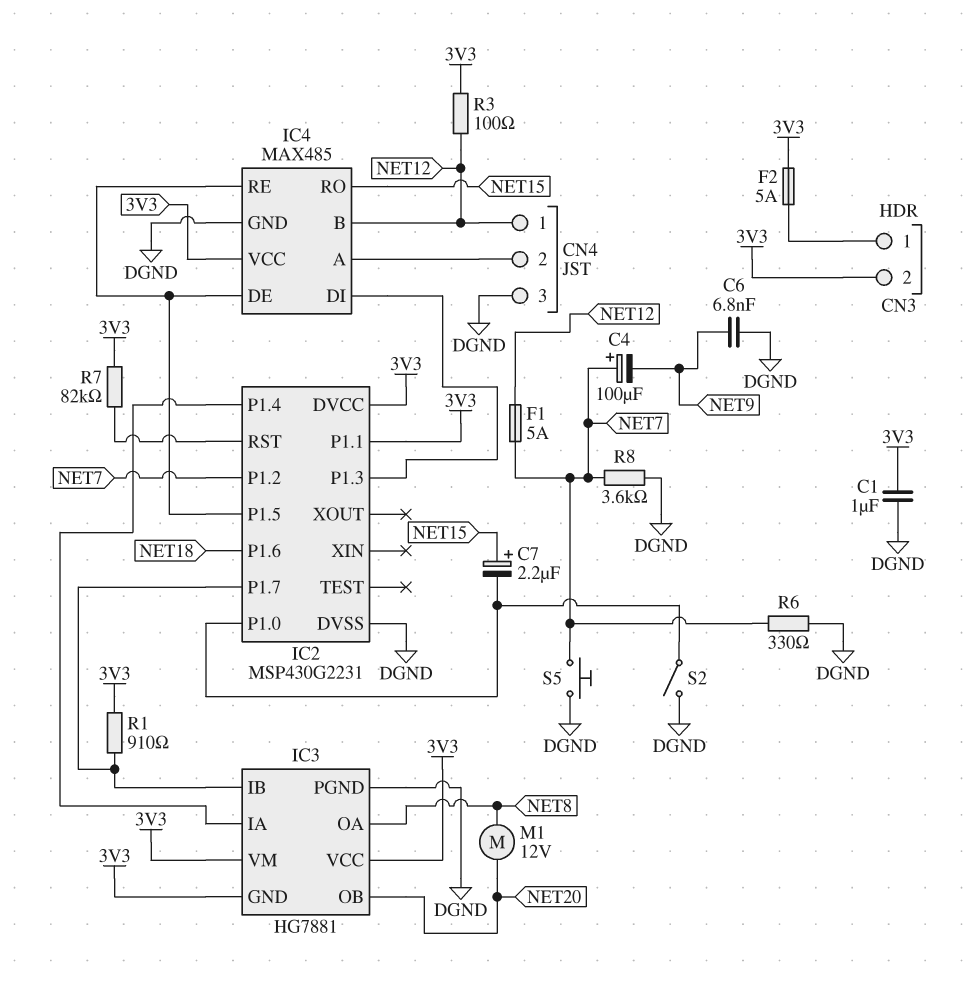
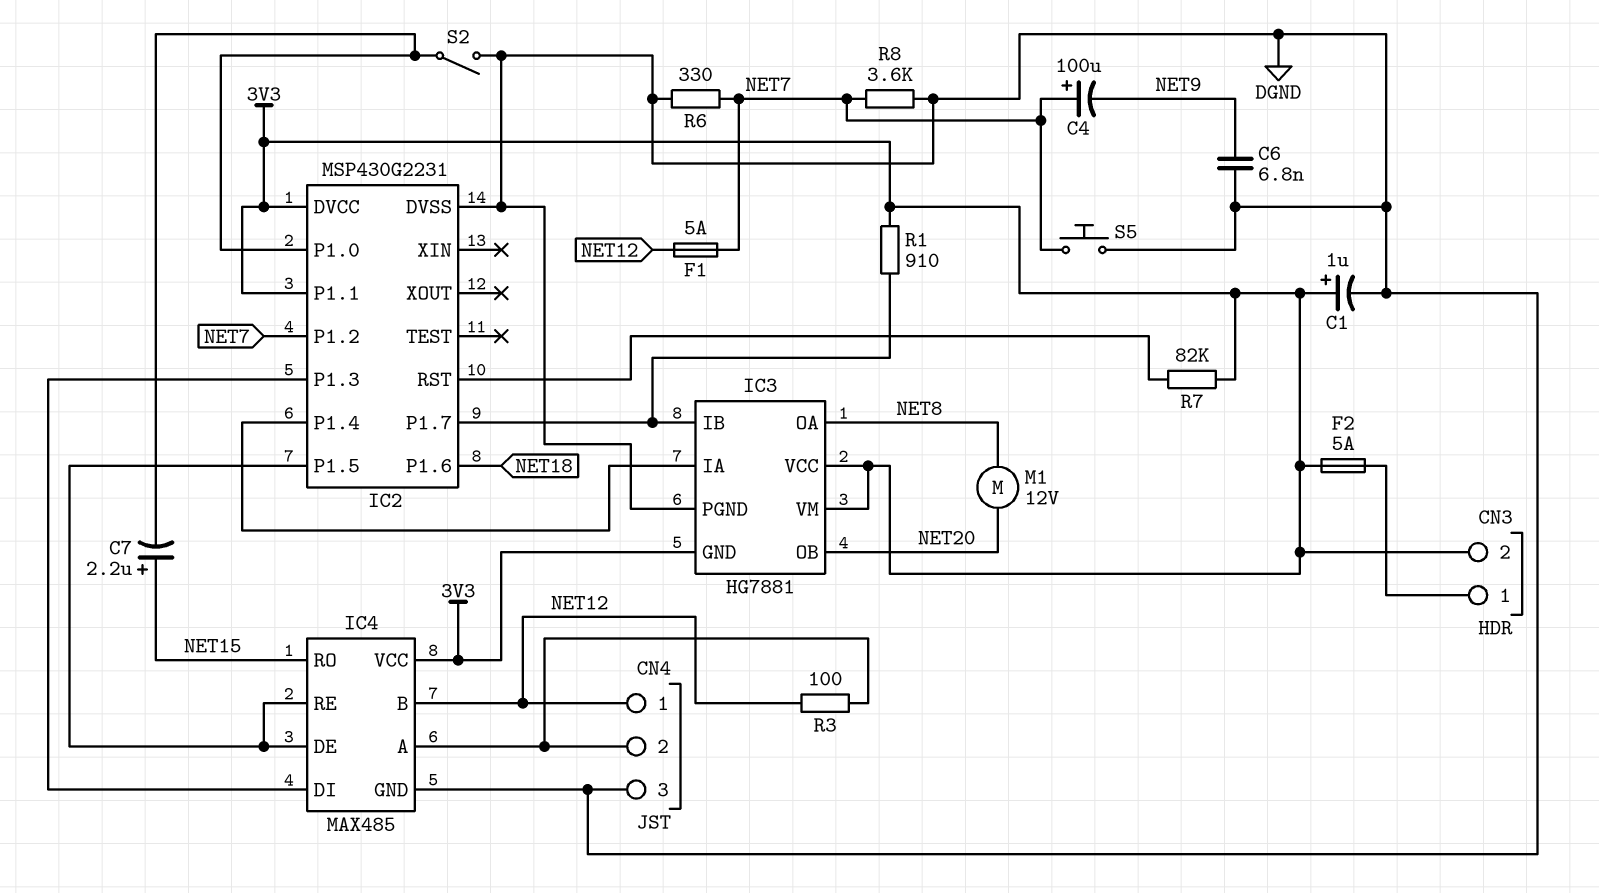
C1: 1uF (3V3, DGND) -> 1uF (plus 3V3, minus DGND)
R3: 100 (3V3, NET12) -> 100 (CN4/2, NET12)

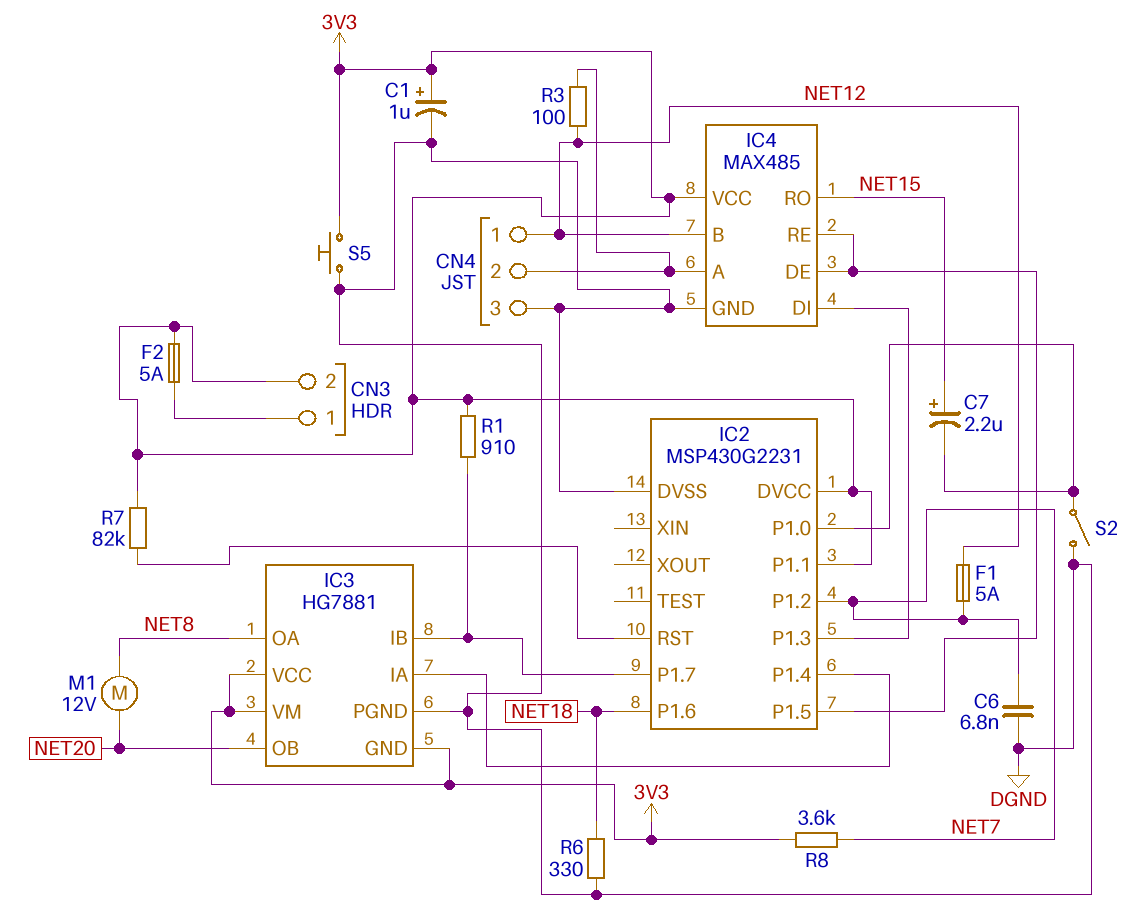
C4: 100uF (plus NET7, minus NET9) -> none
C6: 6.8nF (DGND, NET9) -> 6.8nF (DGND, NET7)
R6: 330 (DGND, NET7) -> 330 (DGND, NET18)
R8: 3.6k (DGND, NET7) -> 3.6k (3V3, NET7)
S5: button (DGND, NET7) -> button (3V3, DGND)

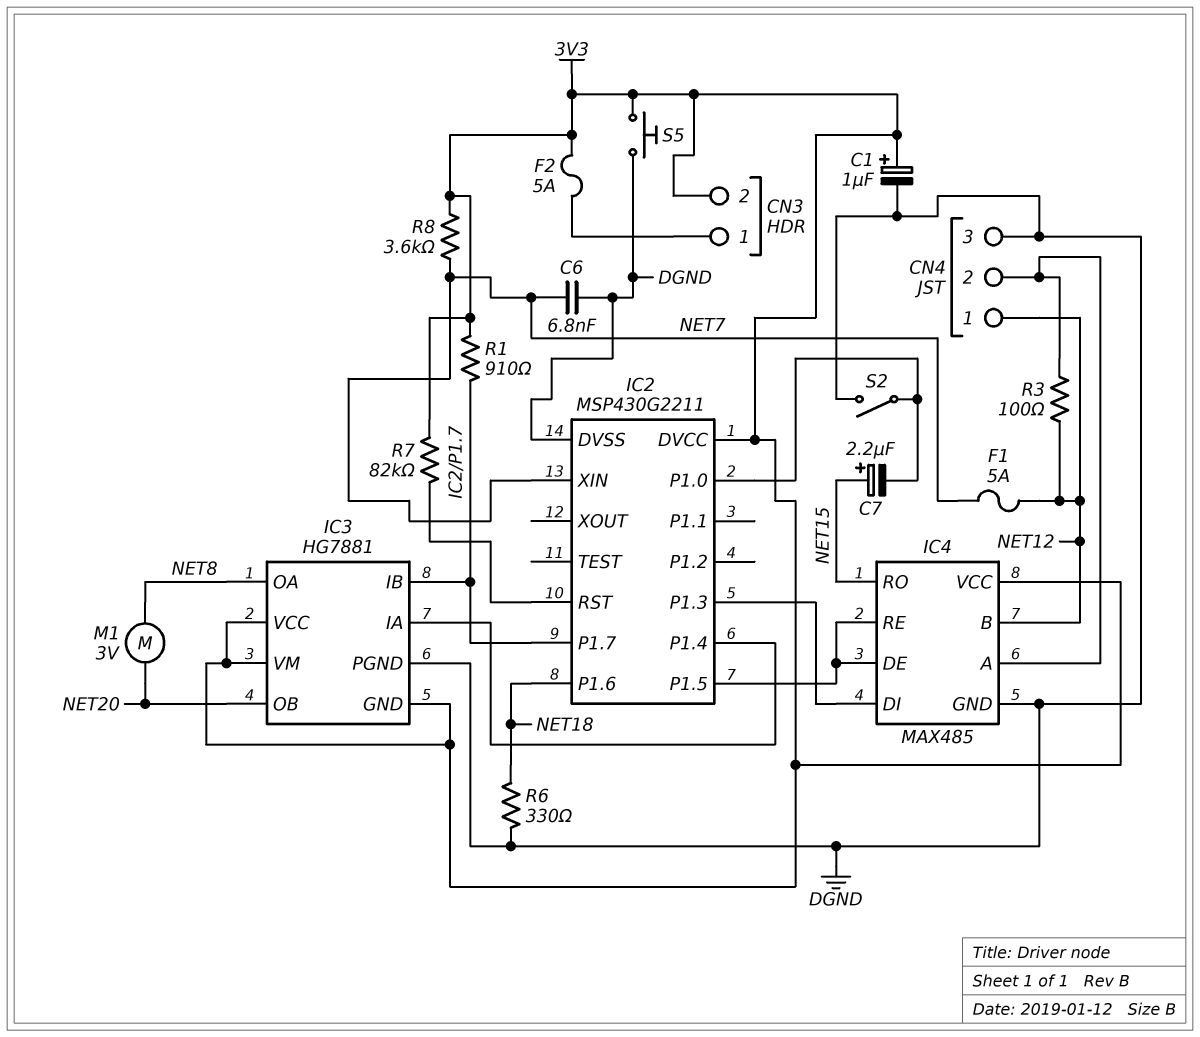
IC2: MSP430G2231 -> MSP430G2211
IC2 pin P1.1: 3V3 -> none
IC2 pin P1.2: NET7 -> none
IC2 pin XIN: none -> NET7
M1: motor 12V (NET8, NET20) -> motor 3V (NET8, NET20)

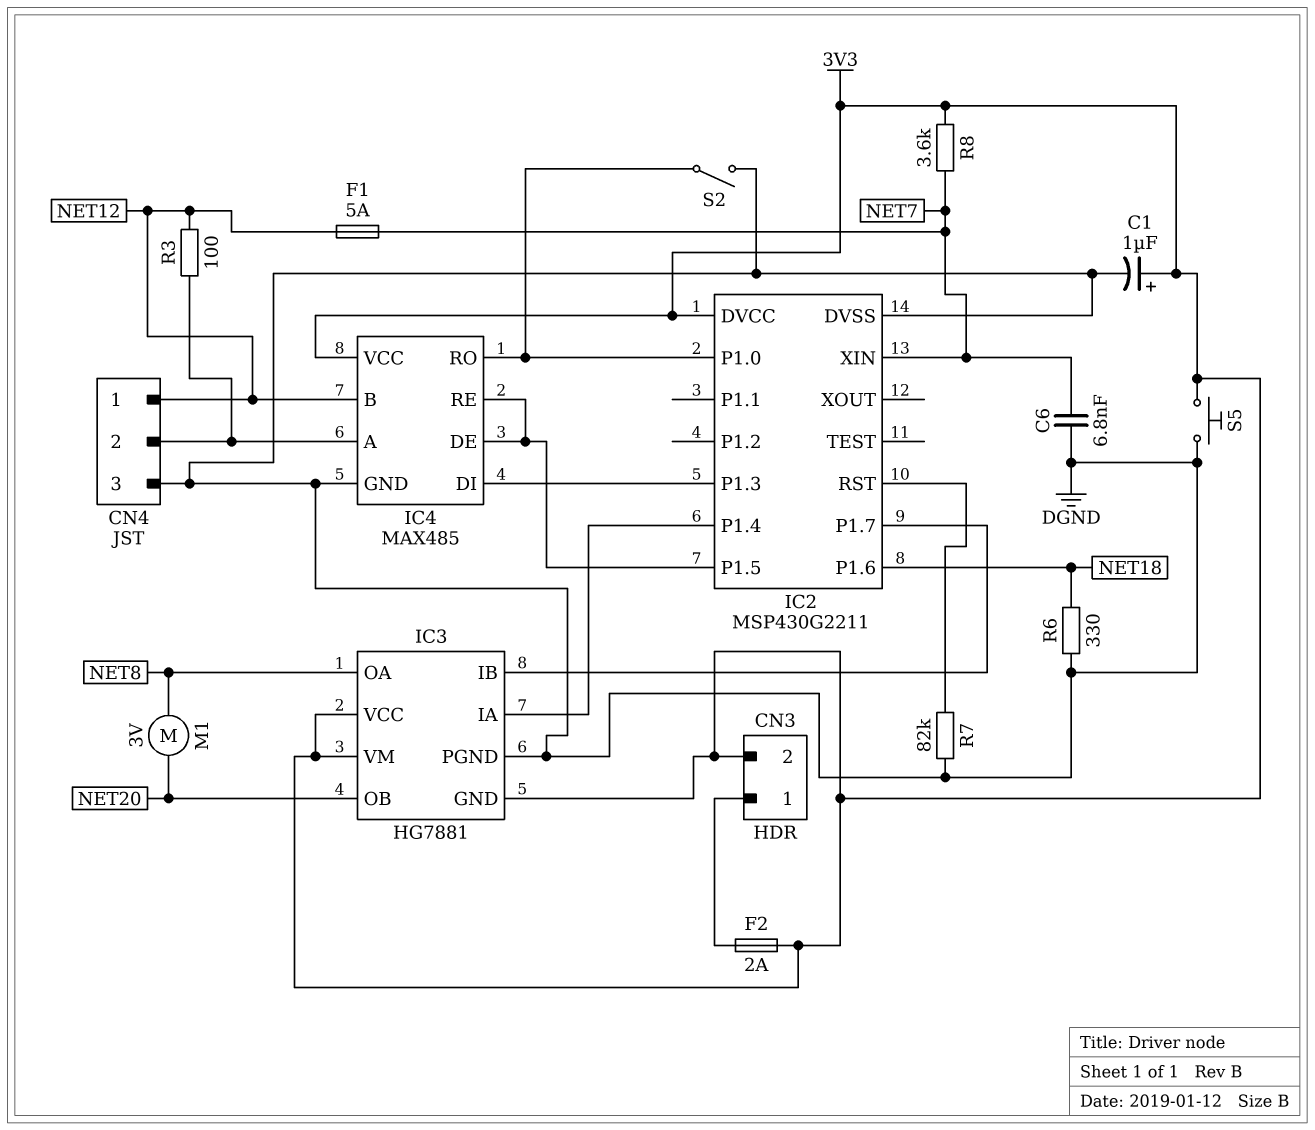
C7: 2.2uF (plus NET15, minus IC2/P1.0) -> none
F2: 5A (3V3, CN3/1) -> 2A (3V3, CN3/1)
IC4 pin RO: NET15 -> IC2/P1.0
R1: 910 (3V3, IC2/P1.7) -> none
R7: 82k (3V3, IC2/RST) -> 82k (DGND, IC2/RST)

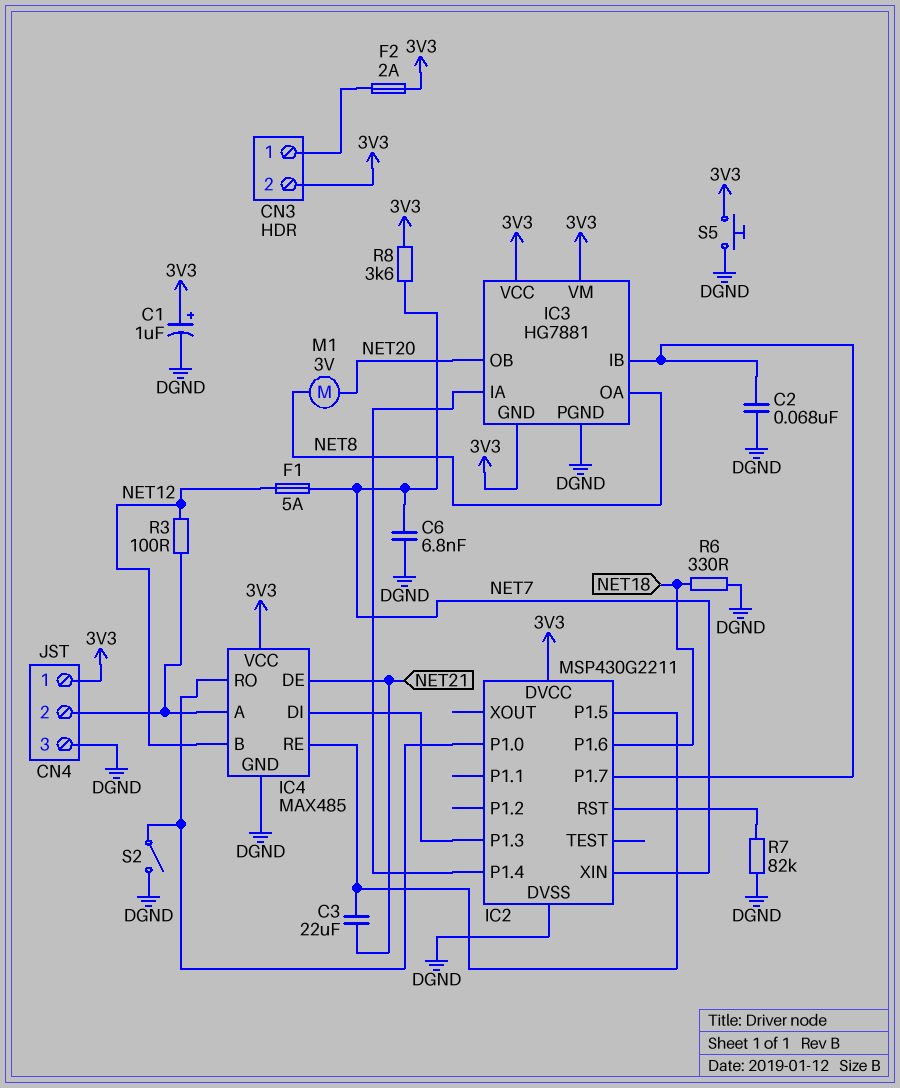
C2: none -> 68nF (DGND, IC2/P1.7)
C3: none -> 22uF (IC2/P1.5, NET21)
CN4 pin 1: NET12 -> 3V3
IC4 pin DE: IC2/P1.5 -> NET21

